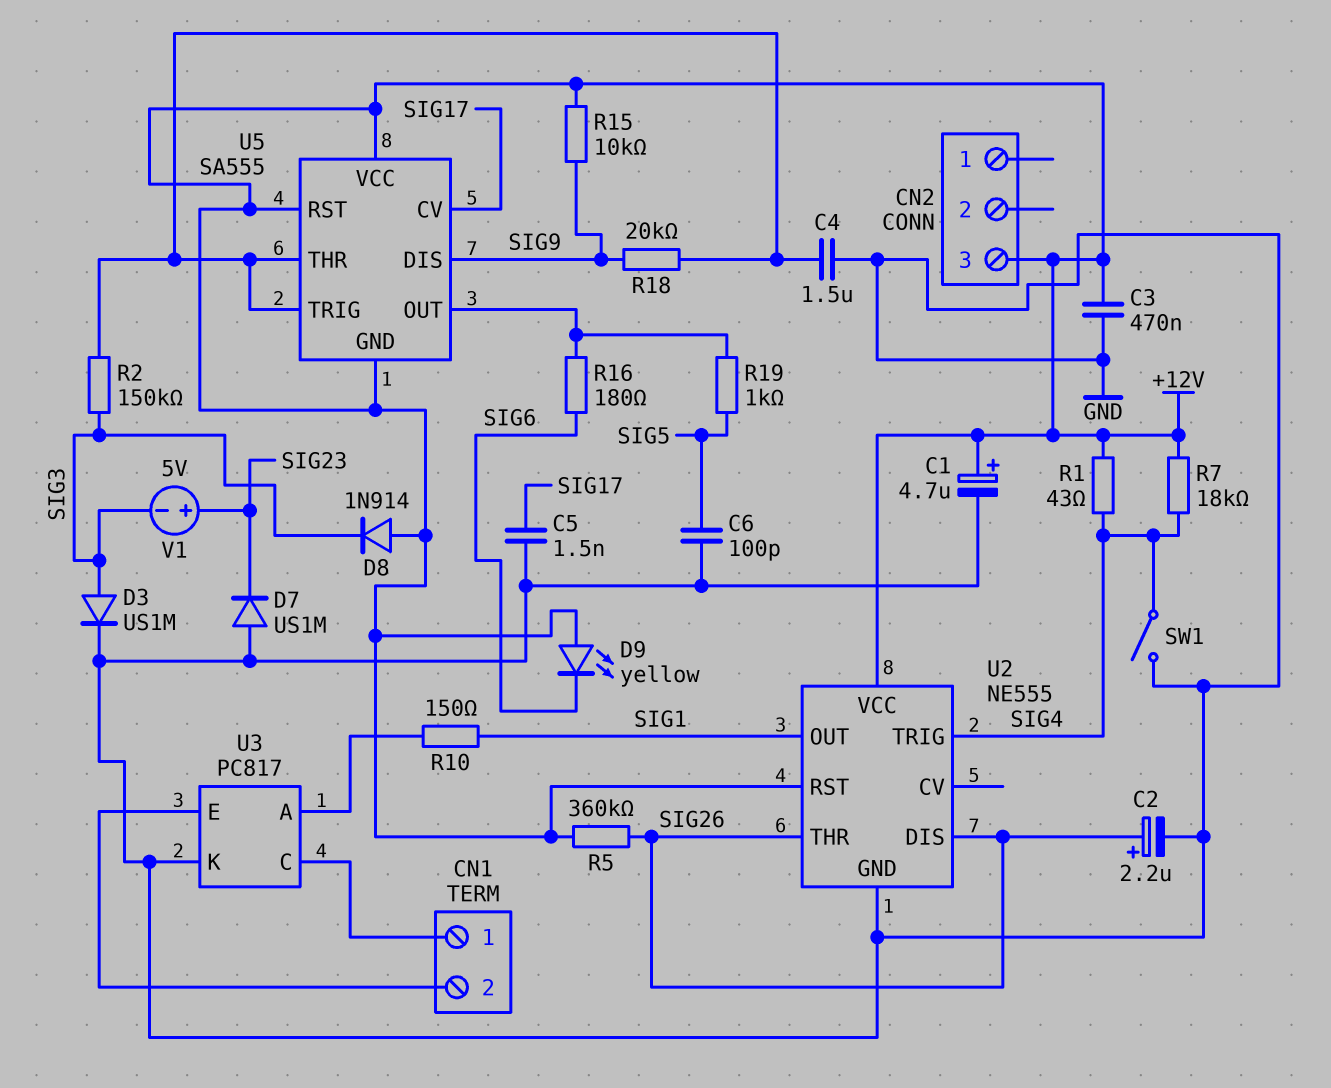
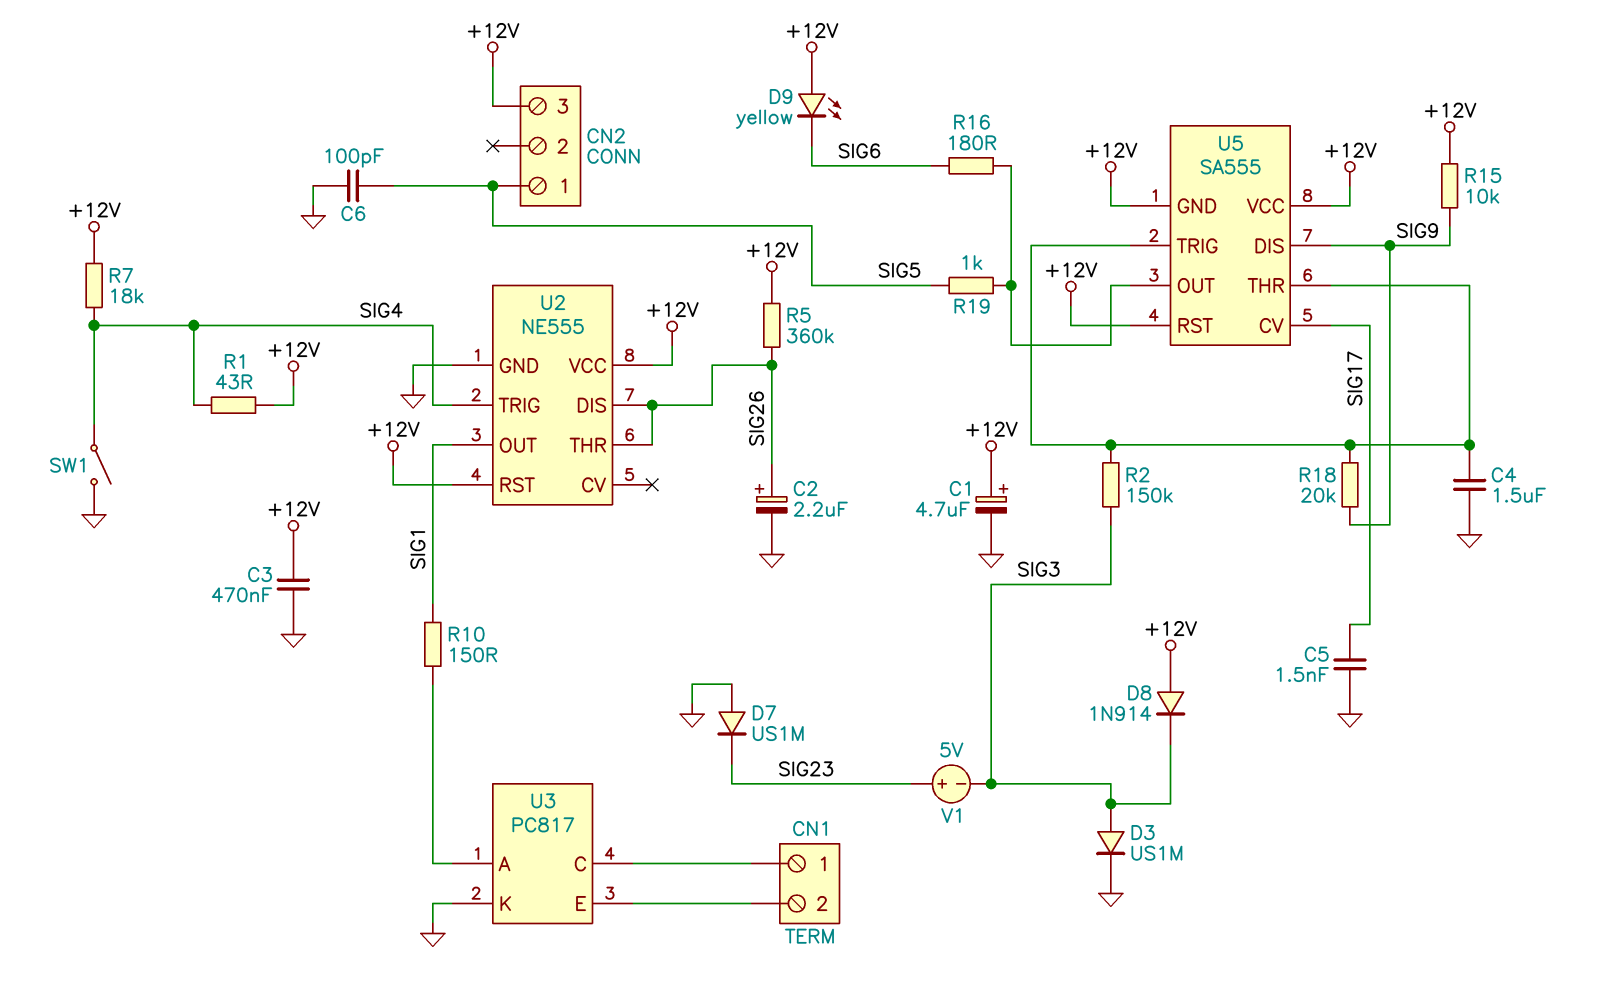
CN2 pin 1: none -> SIG5

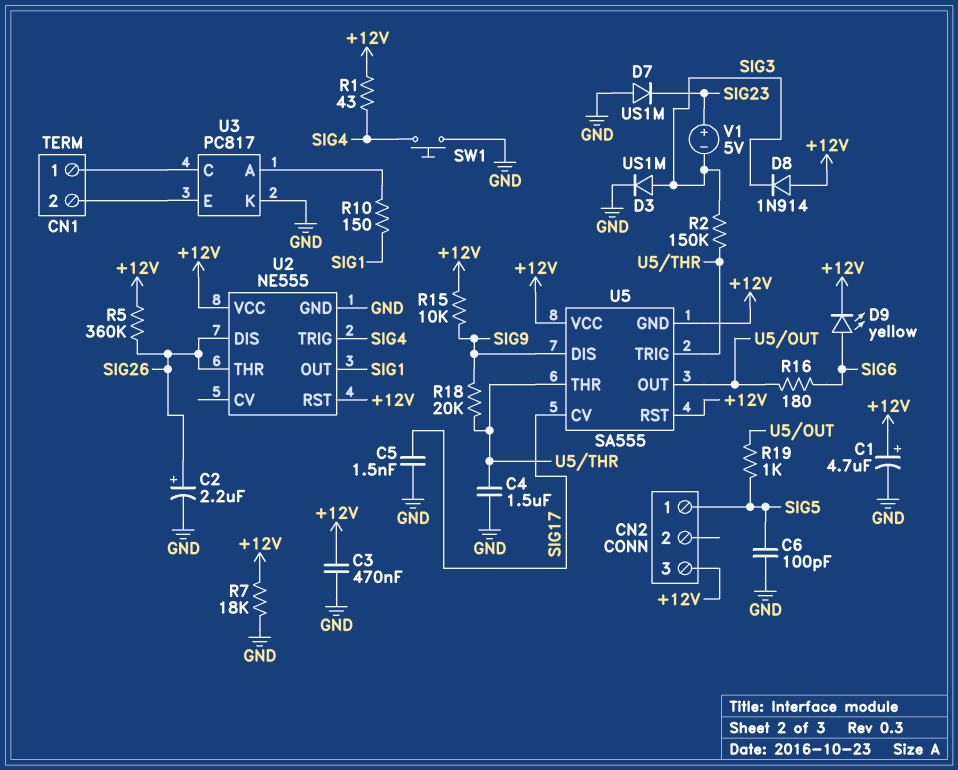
D9: LED yellow (A +12V, K SIG6) -> LED yellow (A SIG6, K +12V)
R7: 18k (+12V, SIG4) -> 18k (+12V, GND)
SW1: switch (GND, SIG4) -> button (GND, SIG4)

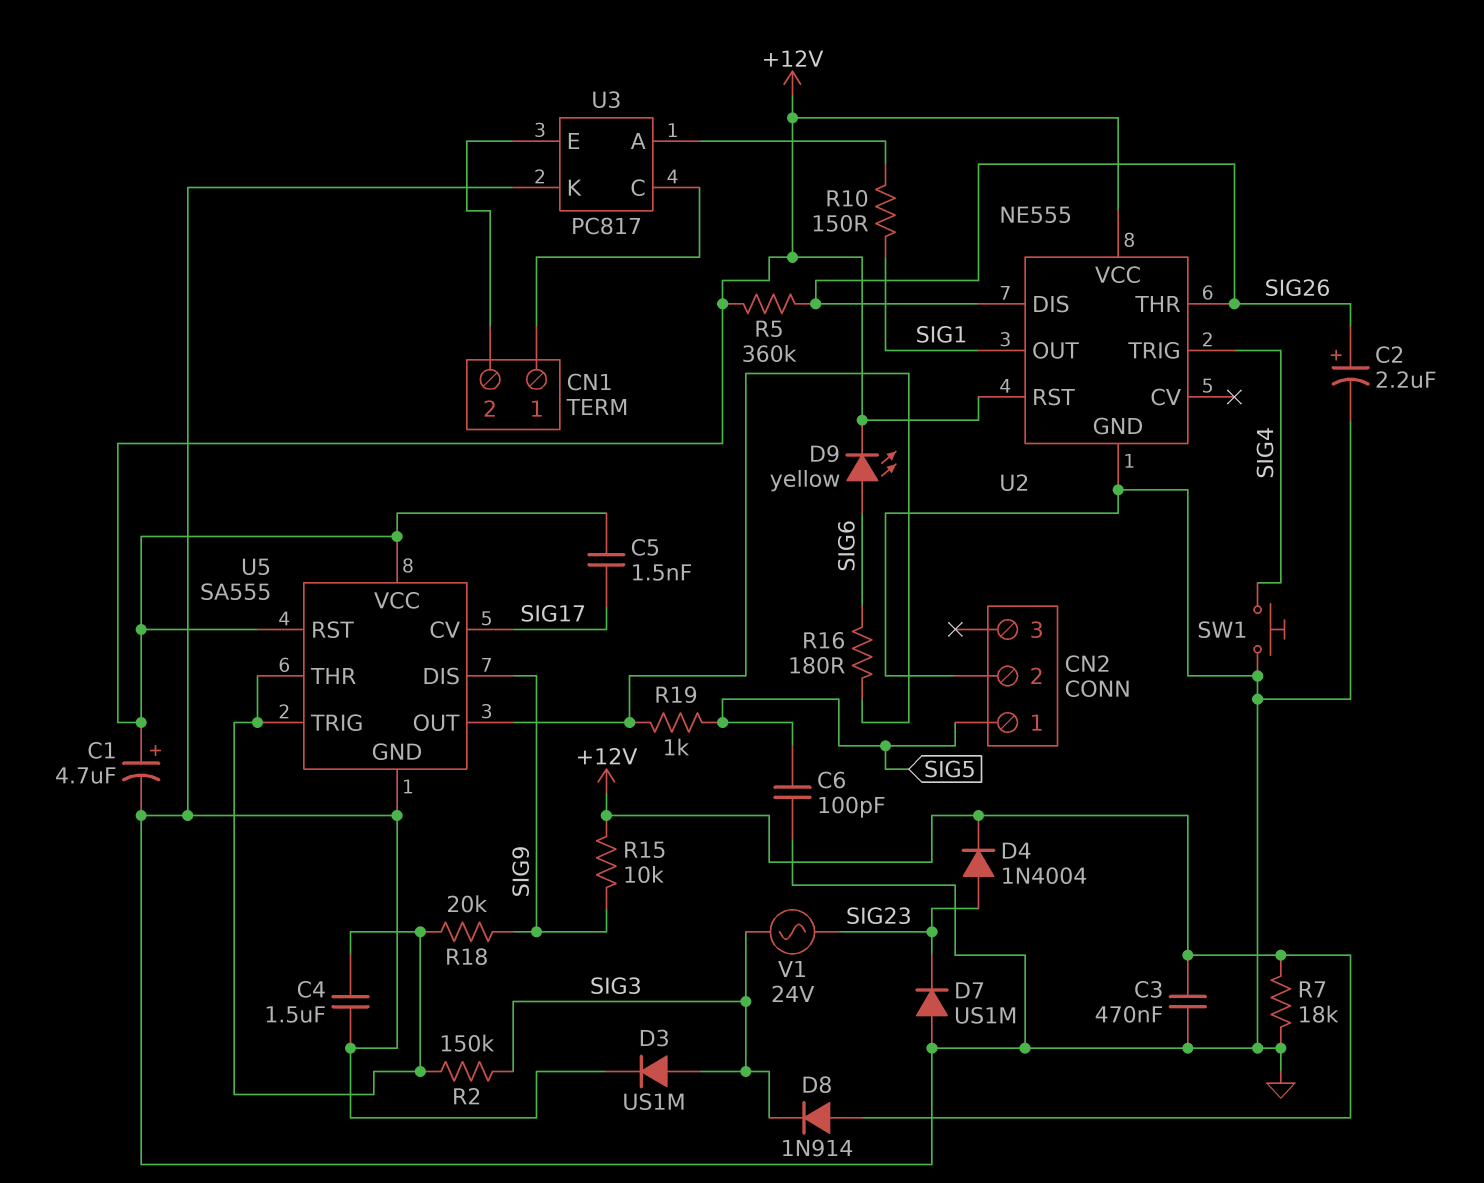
C5: 1.5nF (GND, SIG17) -> 1.5nF (+12V, SIG17)
CN2 pin 2: none -> GND
CN2 pin 3: +12V -> none
D4: none -> diode 1N4004 (A SIG23, K +12V)
R1: 43 (+12V, SIG4) -> none
U5 pin GND: +12V -> GND
V1: 5V (plus SIG23, minus SIG3) -> AC 24V (SIG3, SIG23)

